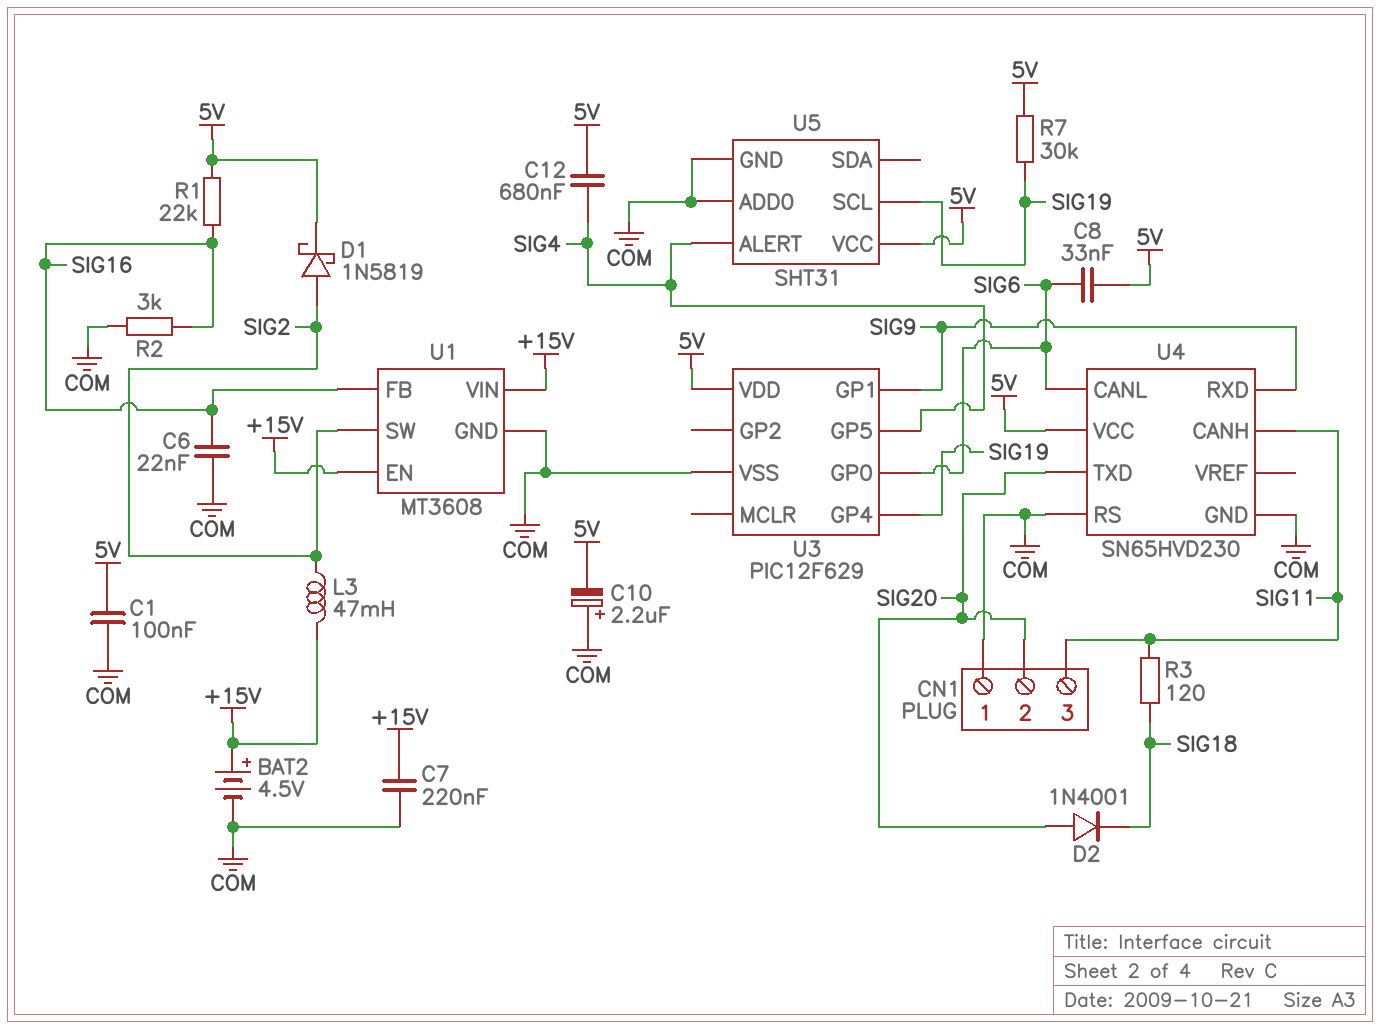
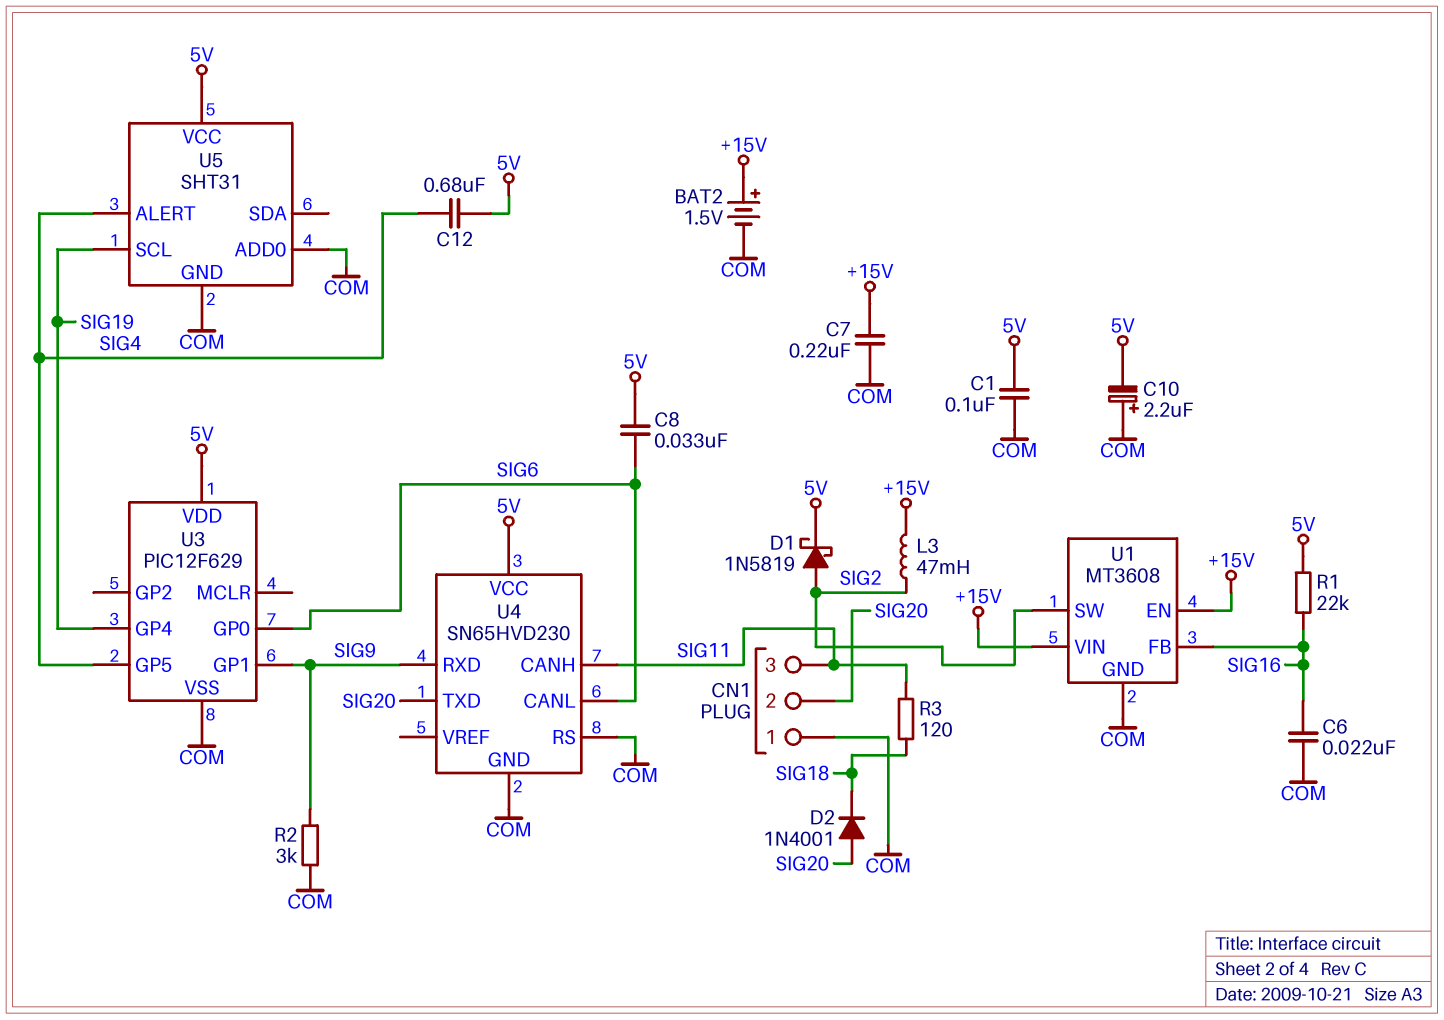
BAT2: 4.5V (plus +15V, minus COM) -> 1.5V (plus +15V, minus COM)
R2: 3k (COM, SIG16) -> 3k (COM, SIG9)
R7: 30k (5V, SIG19) -> none

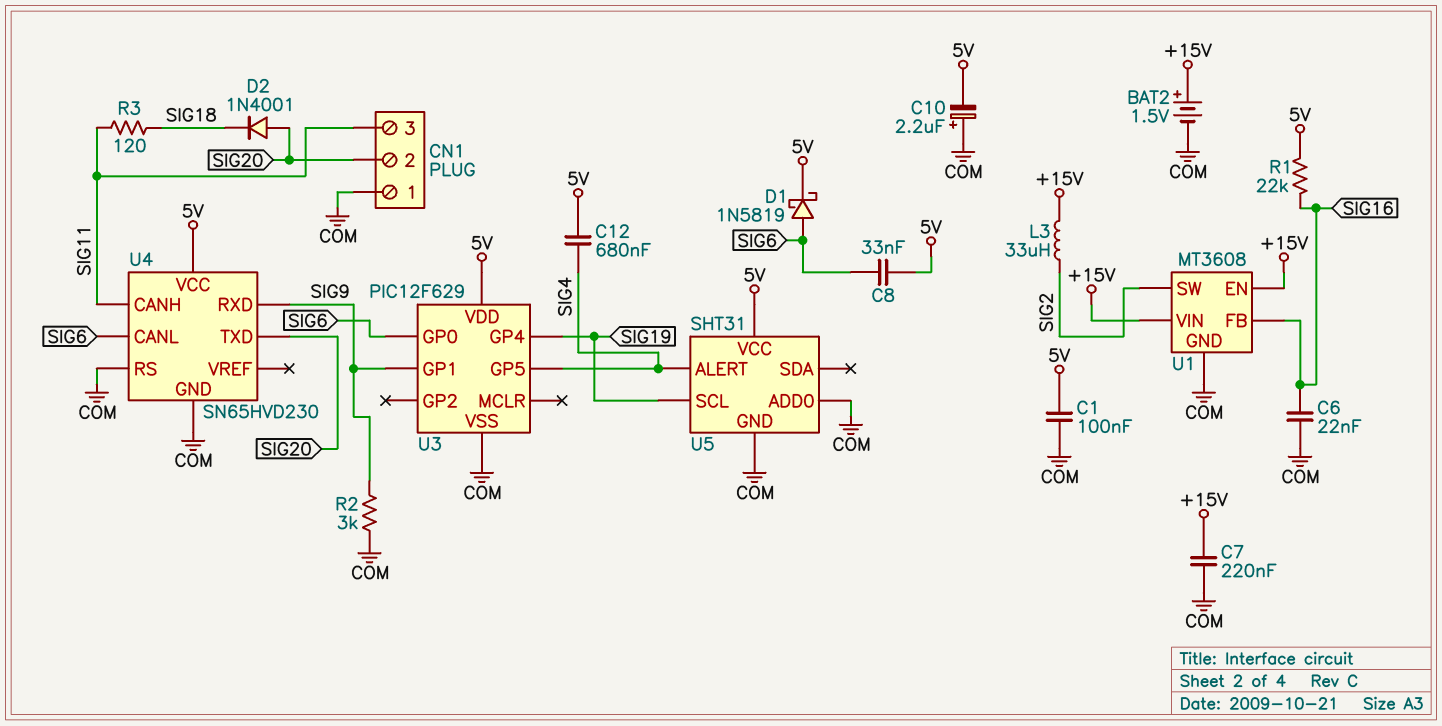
D1: schottky 1N5819 (A SIG2, K 5V) -> schottky 1N5819 (A SIG6, K 5V)
L3: 47mH (+15V, SIG2) -> 33uH (+15V, SIG2)

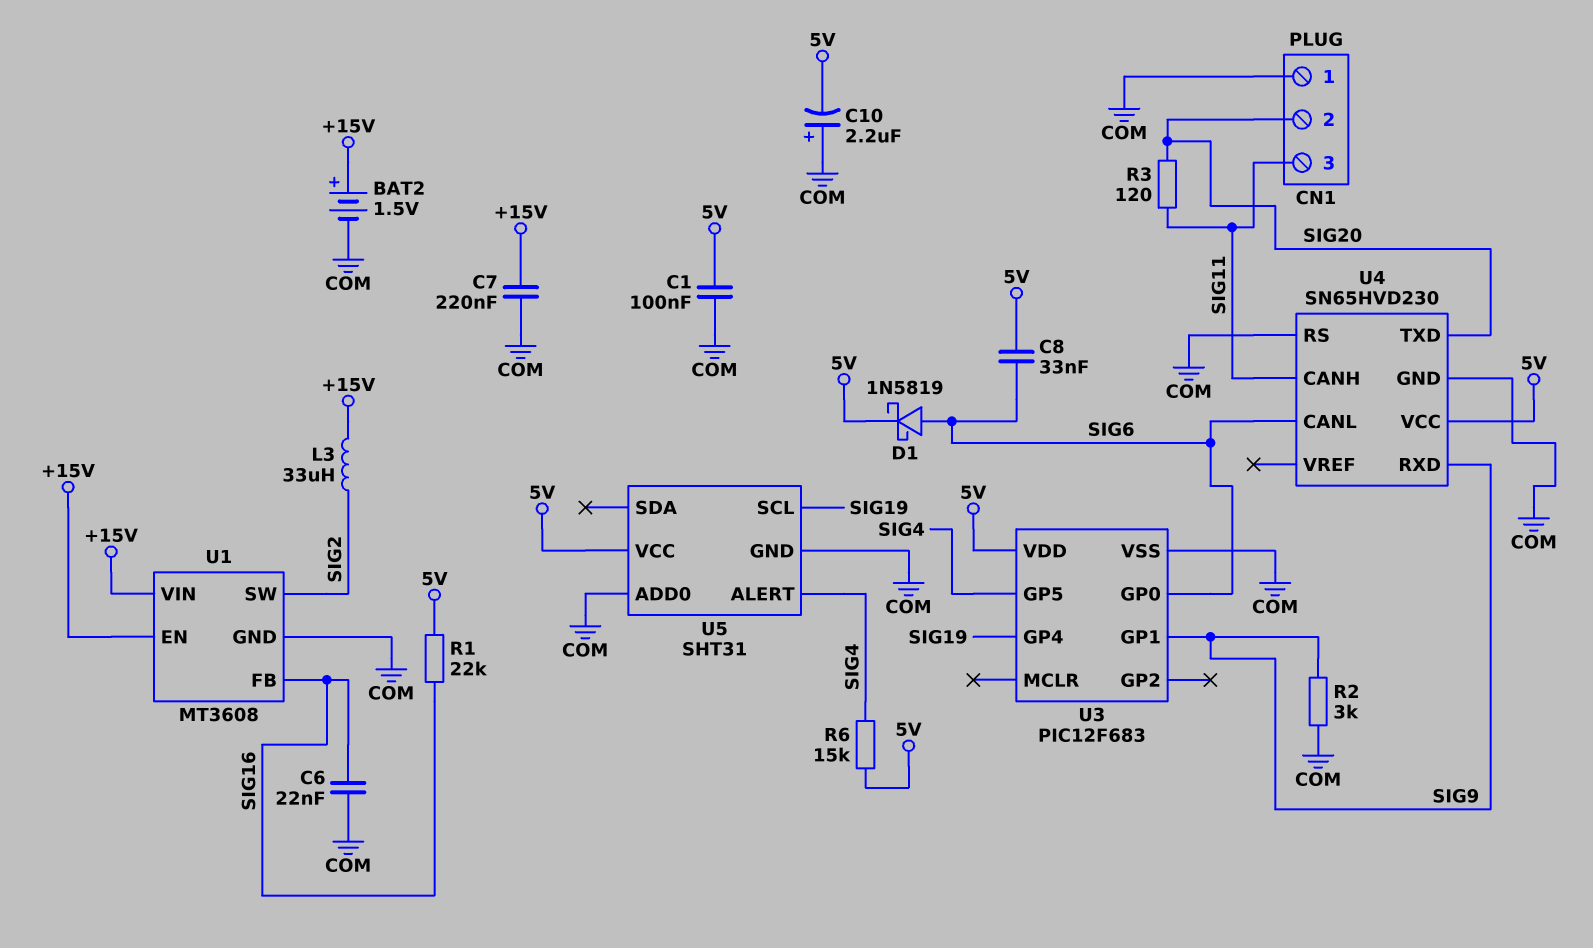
C12: 680nF (5V, SIG4) -> none
D2: diode 1N4001 (A SIG20, K SIG18) -> none
R3: 120 (SIG11, SIG18) -> 120 (SIG11, SIG20)
R6: none -> 15k (5V, SIG4)
U3: PIC12F629 -> PIC12F683

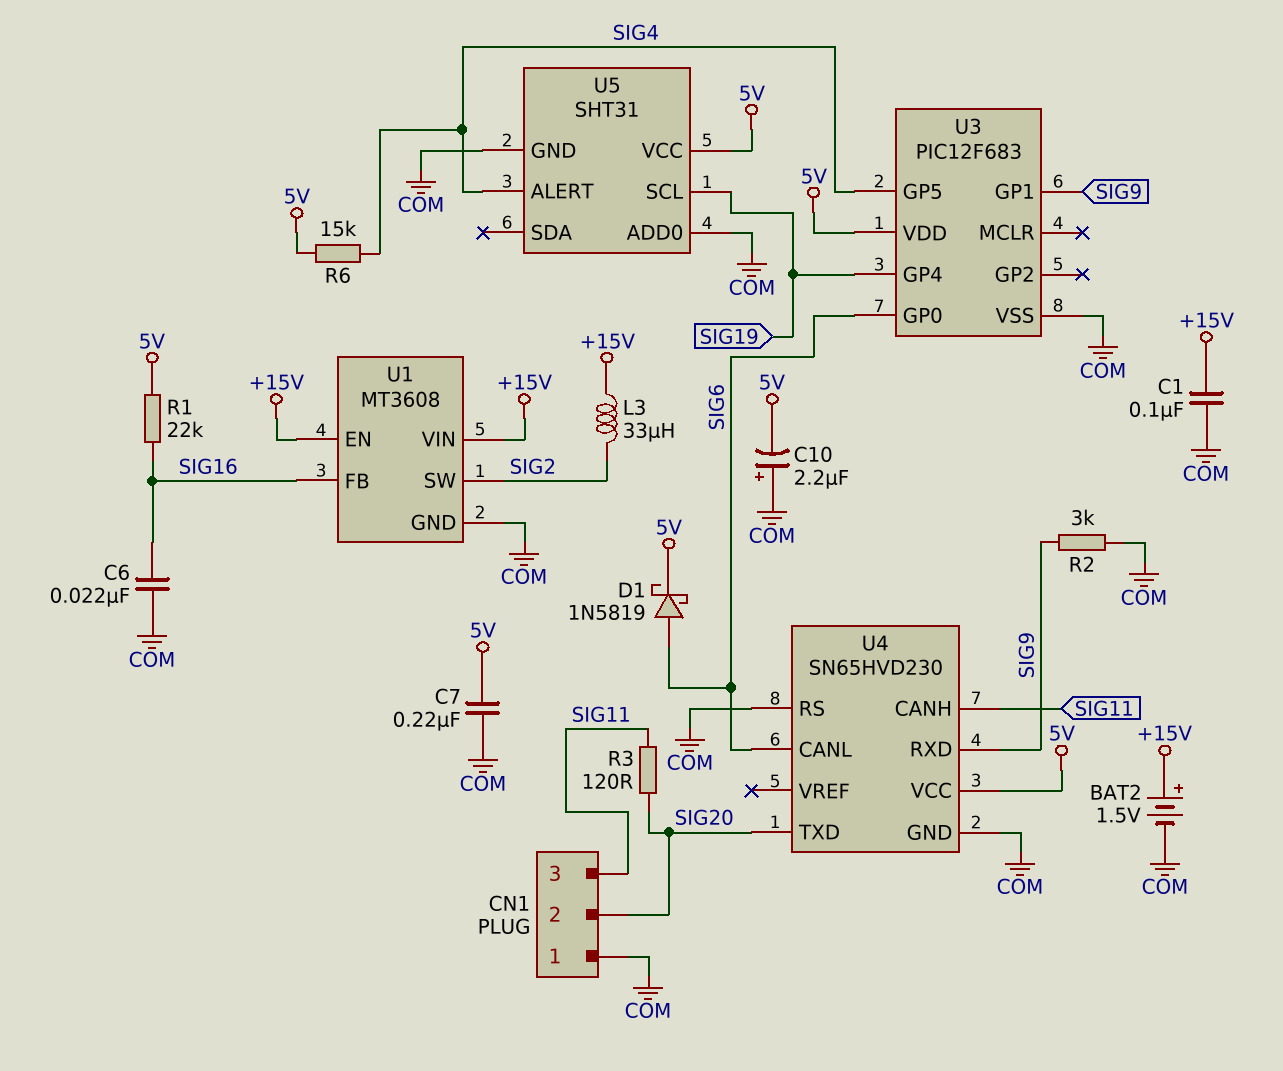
C1: 100nF (5V, COM) -> 100nF (+15V, COM)
C7: 220nF (+15V, COM) -> 220nF (5V, COM)
C8: 33nF (5V, SIG6) -> none

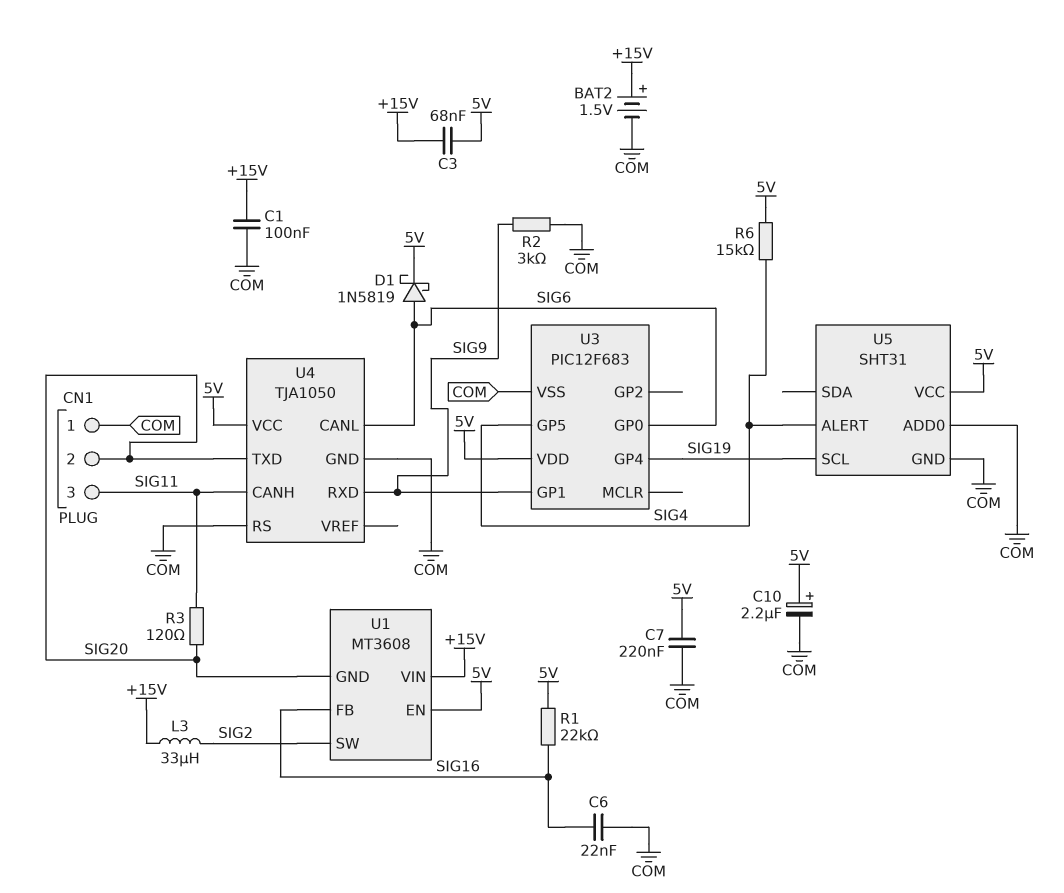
C3: none -> 68nF (+15V, 5V)
C10: 2.2uF (plus COM, minus 5V) -> 2.2uF (plus 5V, minus COM)
U1 pin EN: +15V -> 5V
U1 pin GND: COM -> SIG20
U4: SN65HVD230 -> TJA1050

